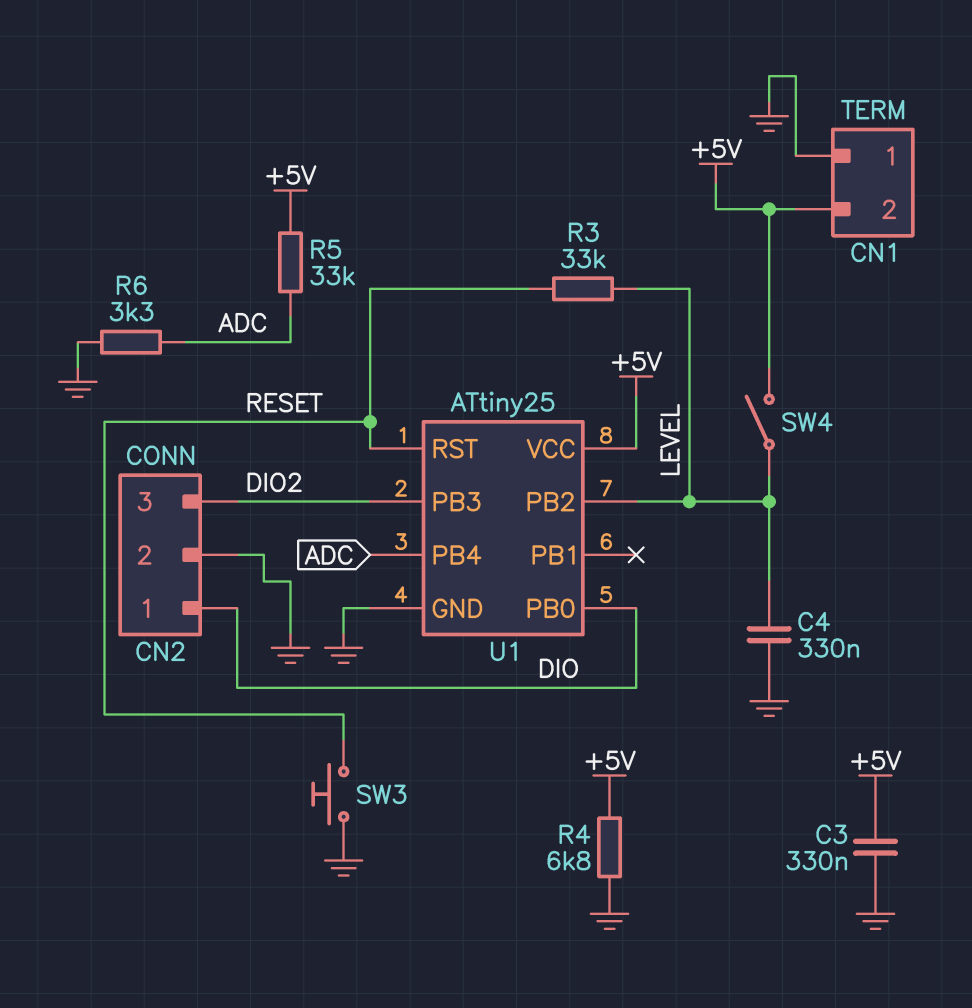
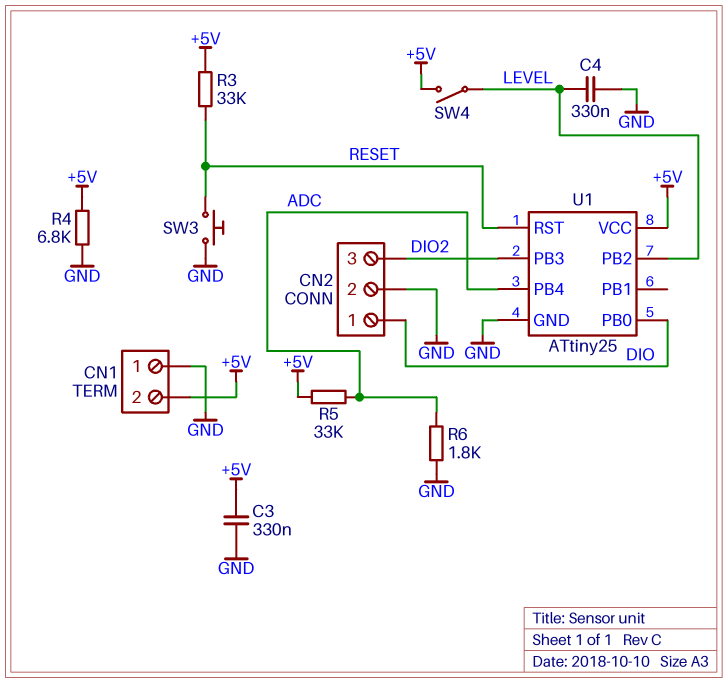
R3: 33k (LEVEL, RESET) -> 33k (+5V, RESET)
R6: 3.3k (ADC, GND) -> 1.8k (ADC, GND)

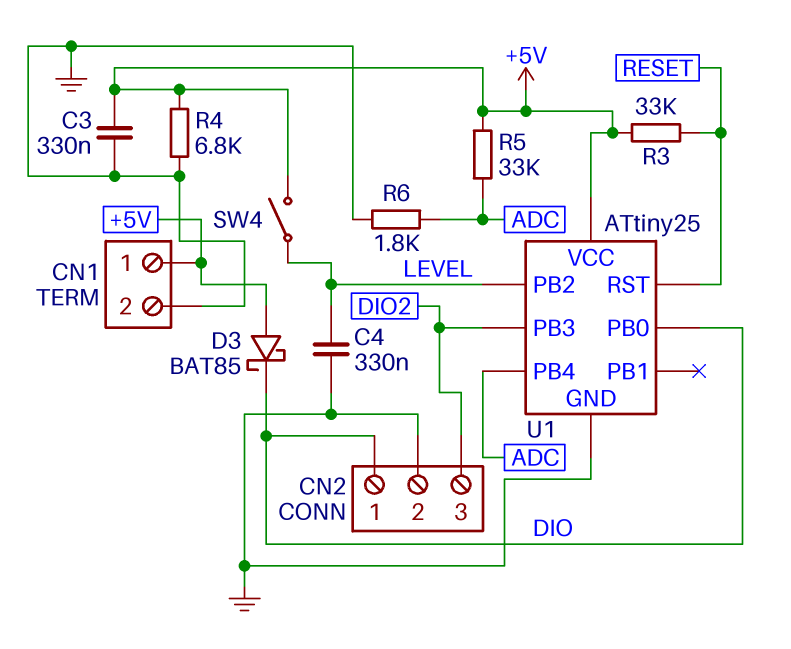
CN1 pin 1: GND -> +5V
CN1 pin 2: +5V -> GND
D3: none -> schottky BAT85 (A +5V, K DIO)
SW3: button (GND, RESET) -> none

